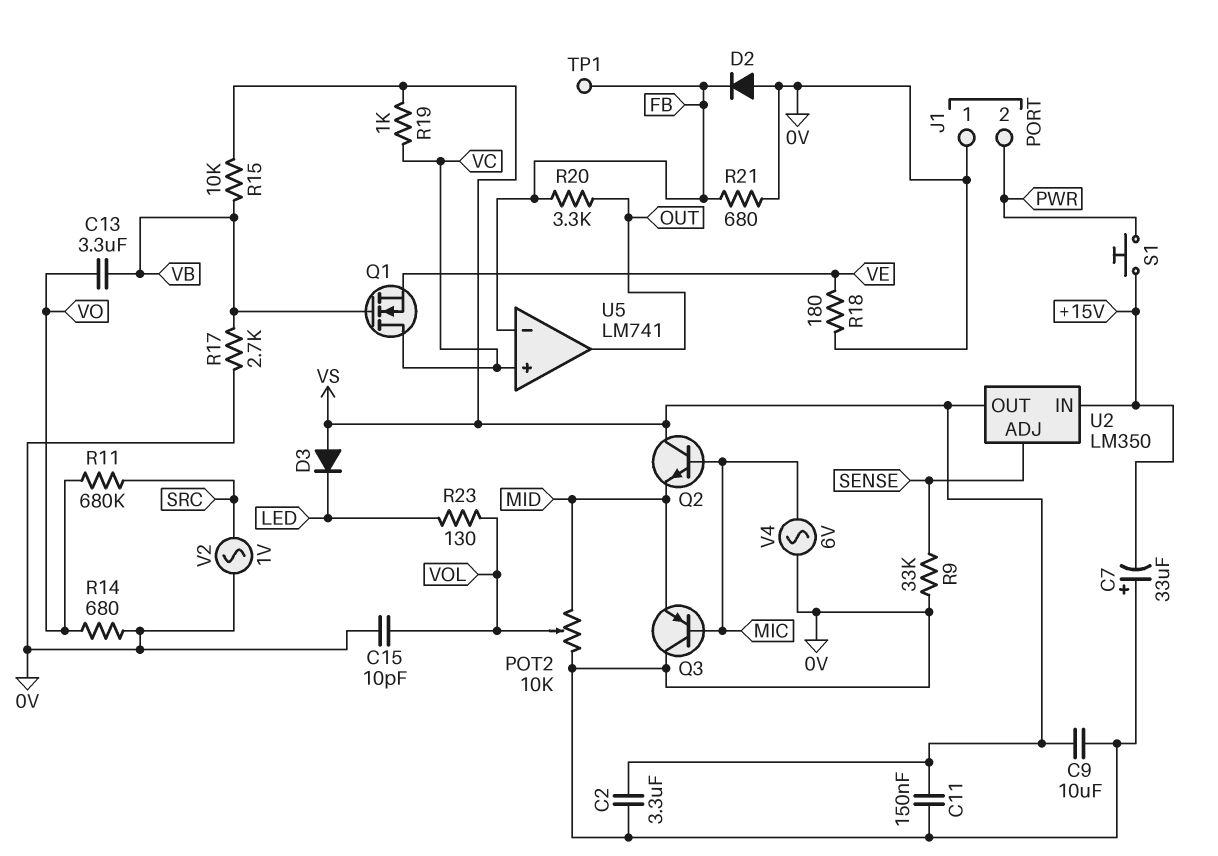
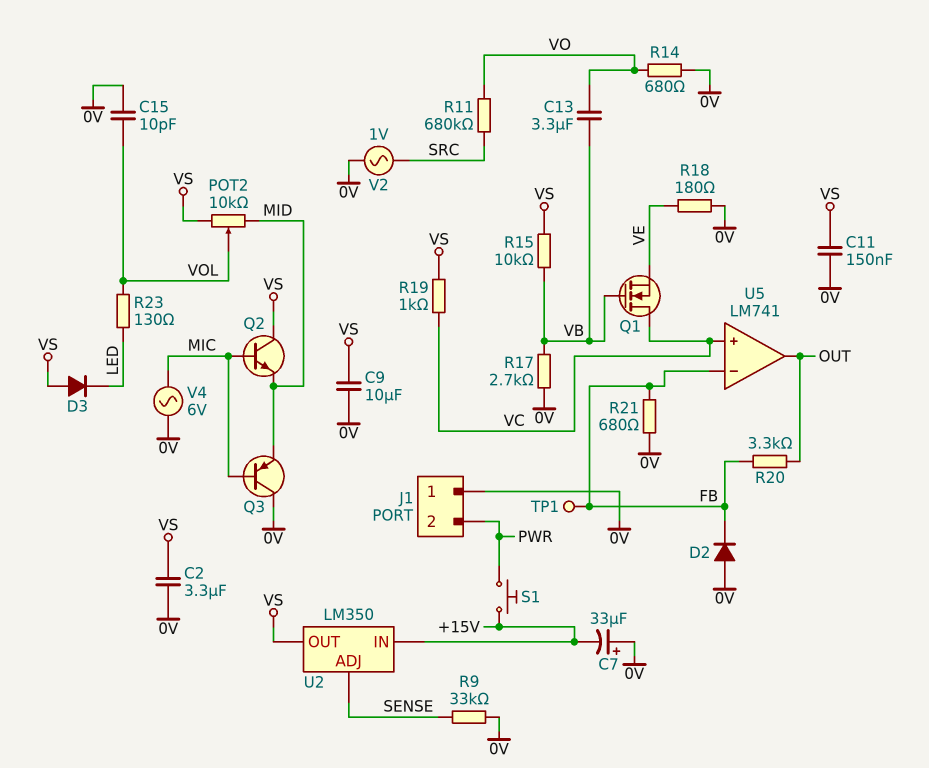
POT2: 10k (0V, MID, wiper VOL) -> 10k (MID, VS, wiper VOL)

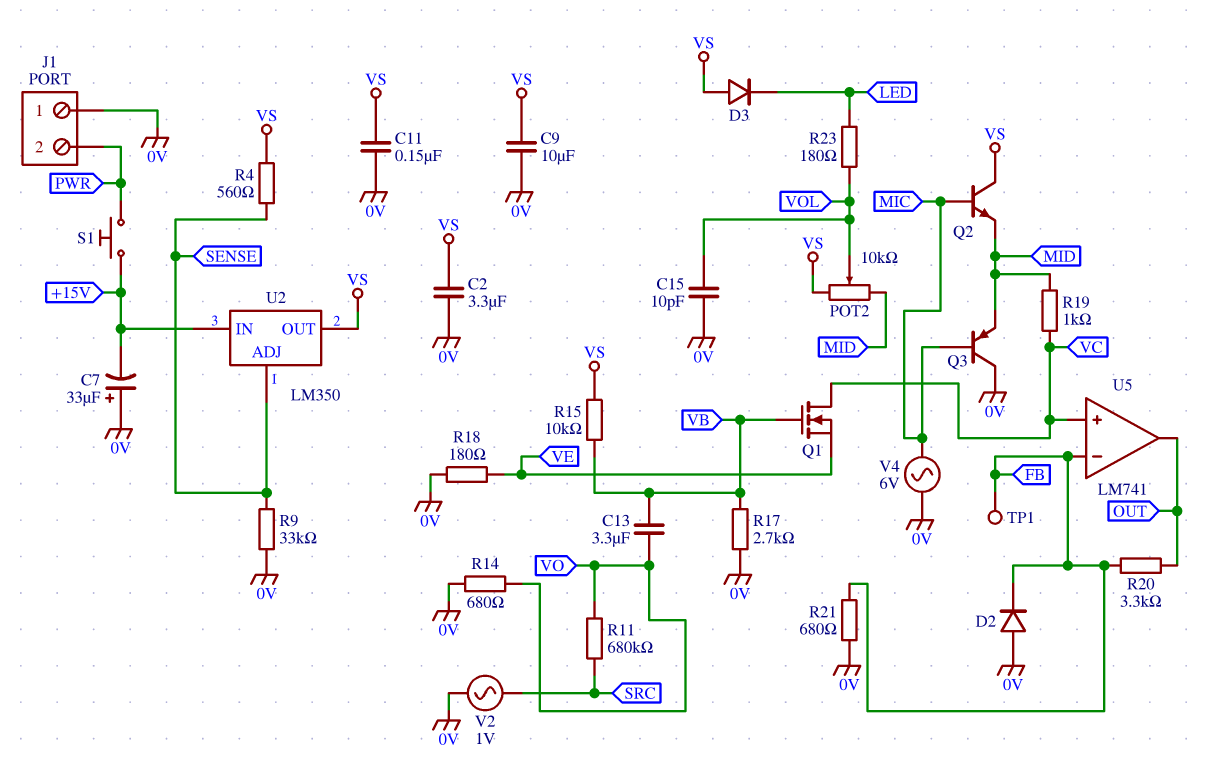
R4: none -> 560 (SENSE, VS)
R19: 1k (VC, VS) -> 1k (MID, VC)
R23: 130 (LED, VOL) -> 180 (LED, VOL)

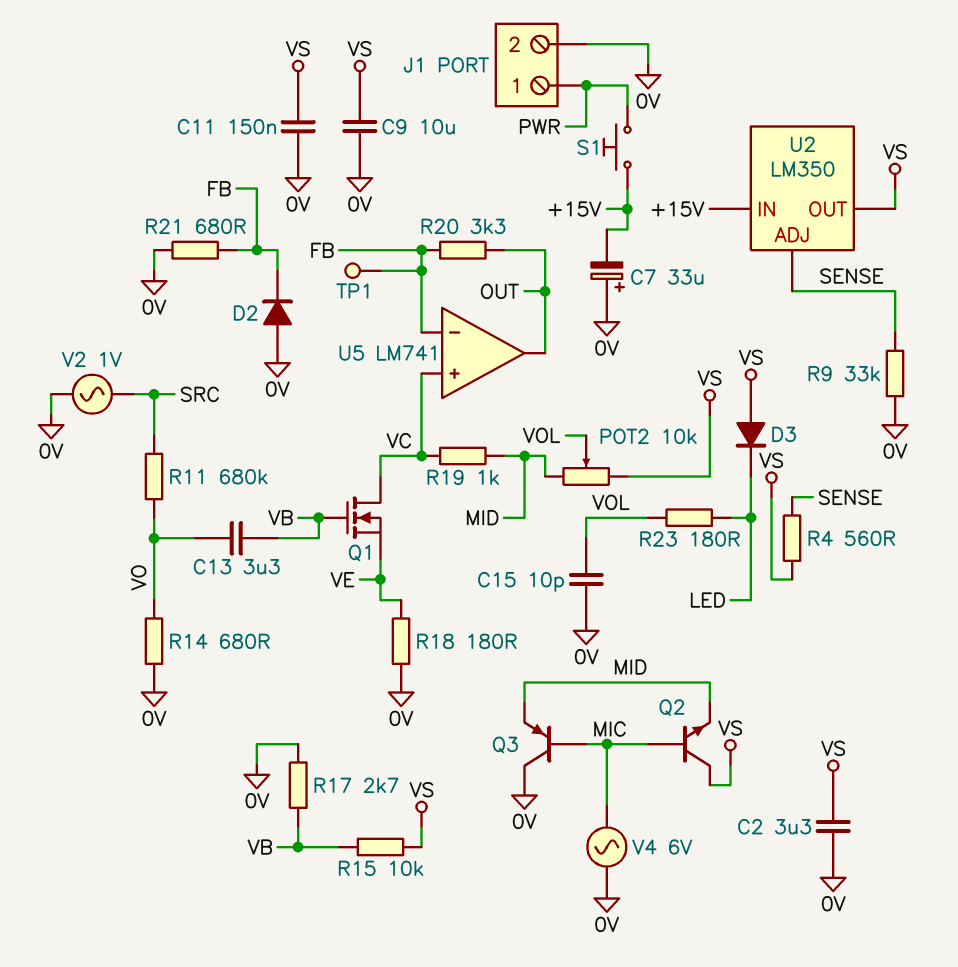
J1 pin 1: 0V -> PWR
J1 pin 2: PWR -> 0V

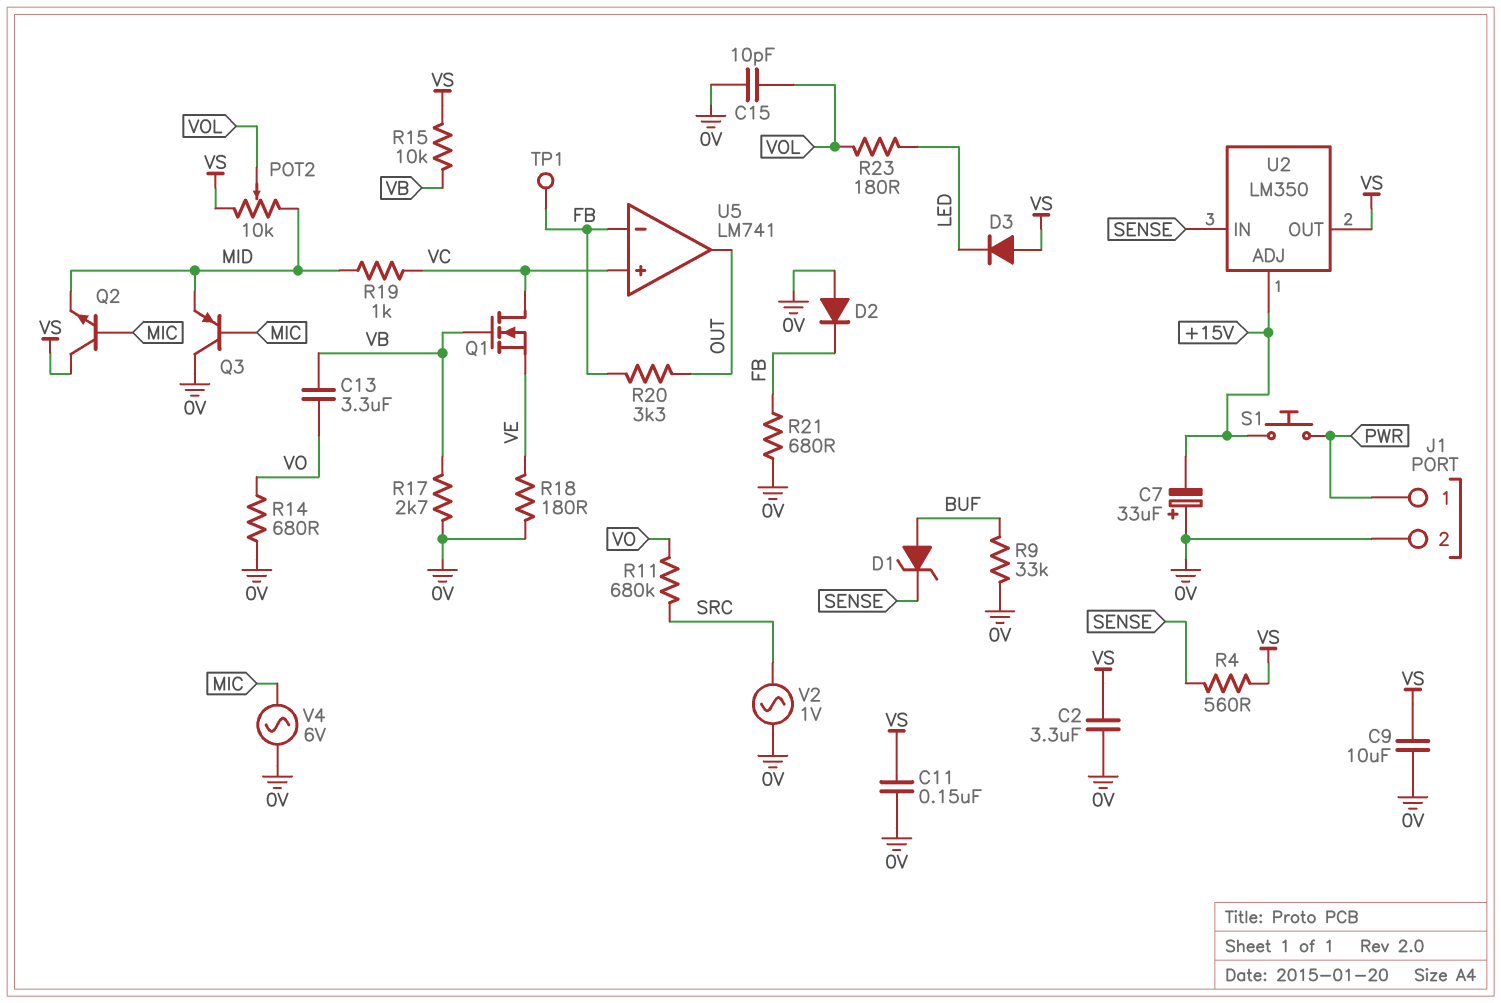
D1: none -> zener (A BUF, K SENSE)
R9: 33k (0V, SENSE) -> 33k (0V, BUF)
U2 pin ADJ: SENSE -> +15V
U2 pin IN: +15V -> SENSE

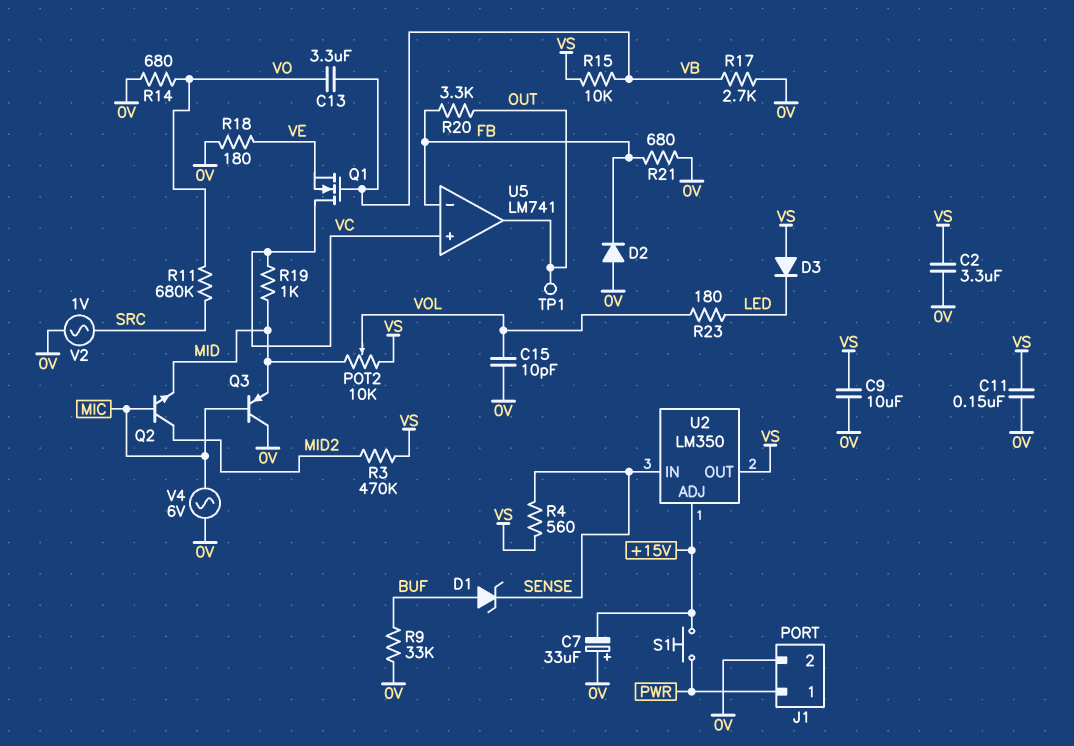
Q2: NPN (B MIC, C VS, E MID) -> NPN (B MIC, C MID2, E MID)
R3: none -> 470k (MID2, VS)
TP1: test point (FB) -> test point (OUT)

